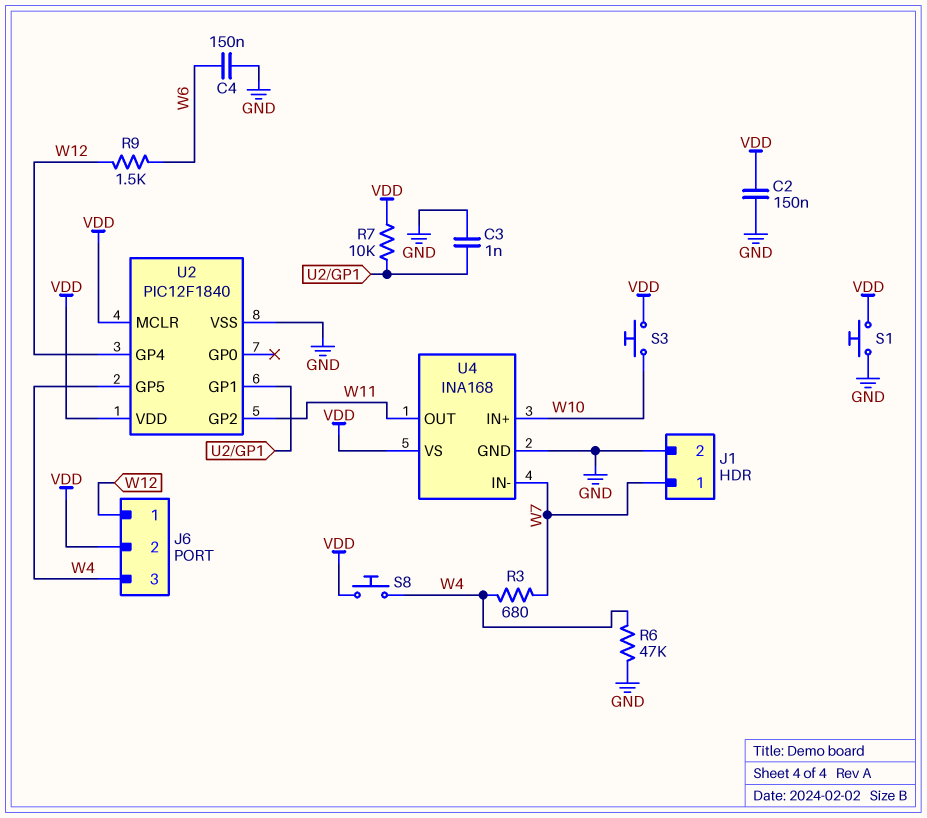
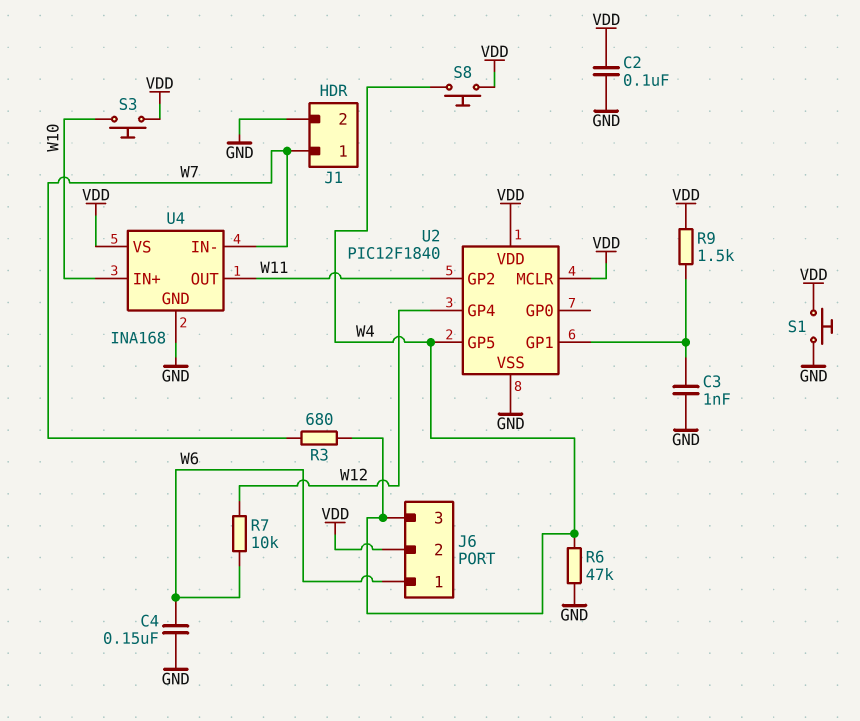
C2: 150nF (GND, VDD) -> 100nF (GND, VDD)
J6 pin 1: W12 -> W6
R7: 10k (U2/GP1, VDD) -> 10k (W6, W12)
R9: 1.5k (W6, W12) -> 1.5k (U2/GP1, VDD)

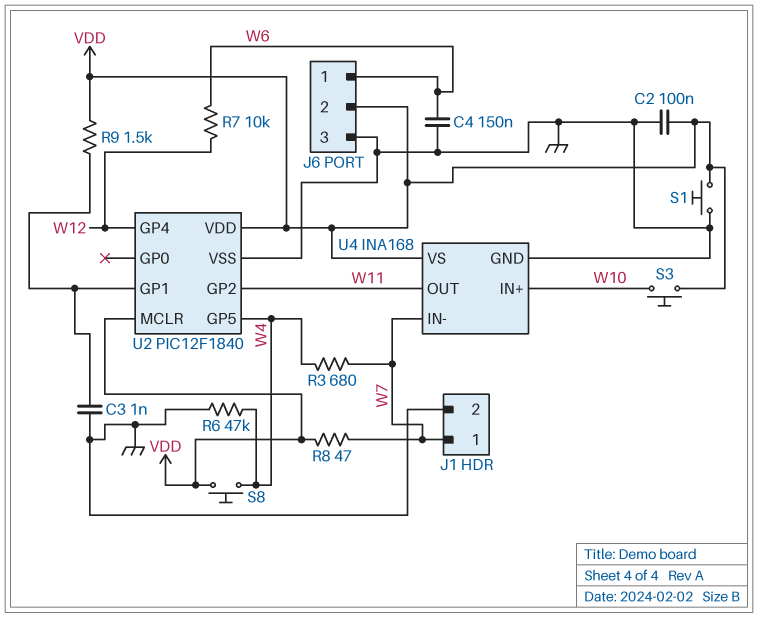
J6 pin 3: W4 -> GND
R8: none -> 47 (VDD, W7)

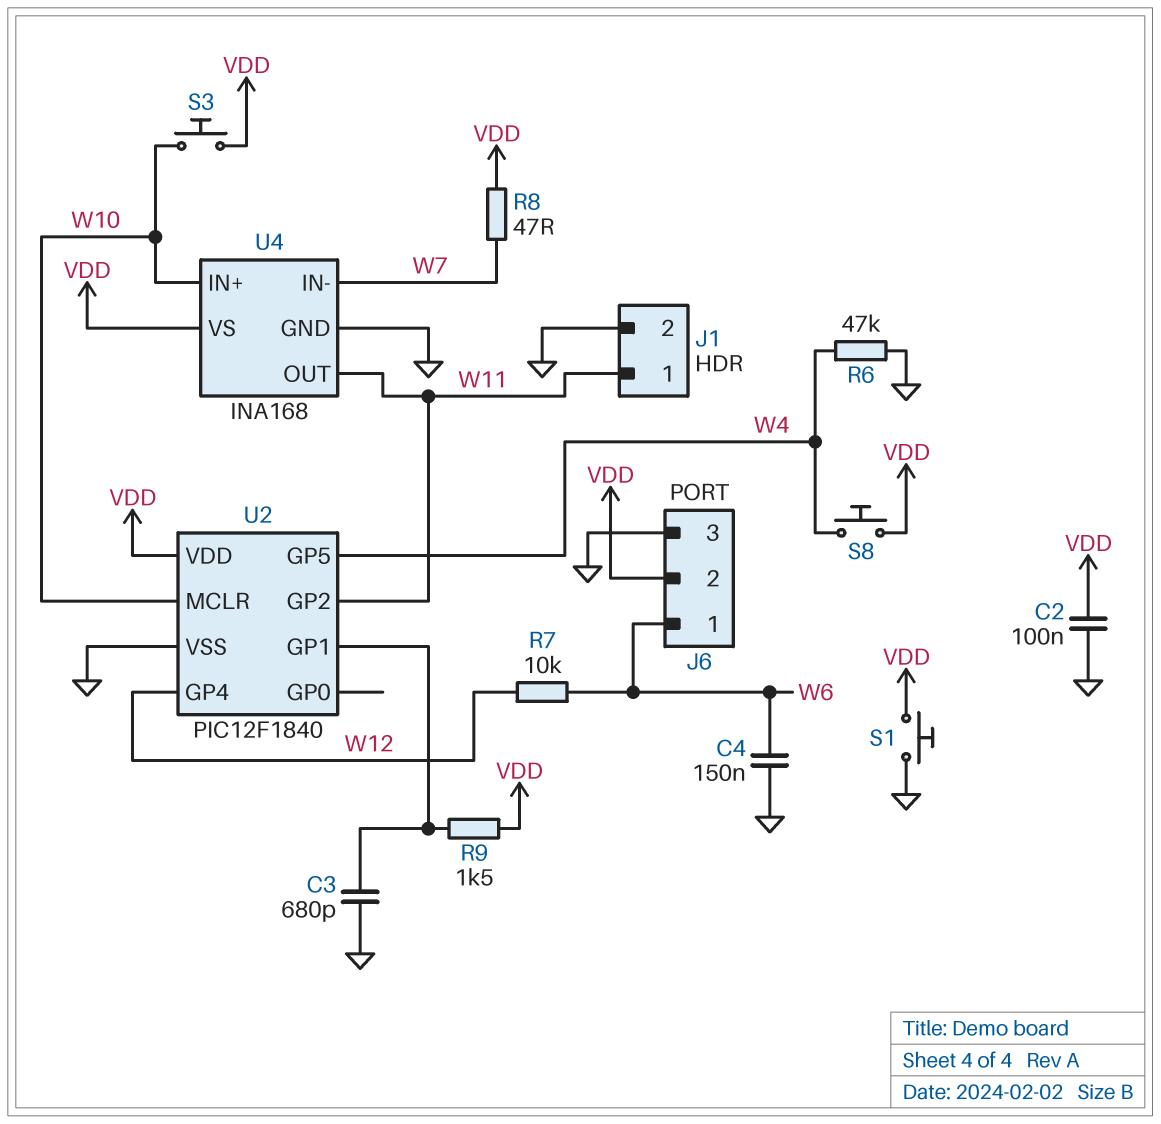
C3: 1nF (GND, U2/GP1) -> 680pF (GND, U2/GP1)
J1 pin 1: W7 -> W11
R3: 680 (W4, W7) -> none
U2 pin MCLR: VDD -> W10

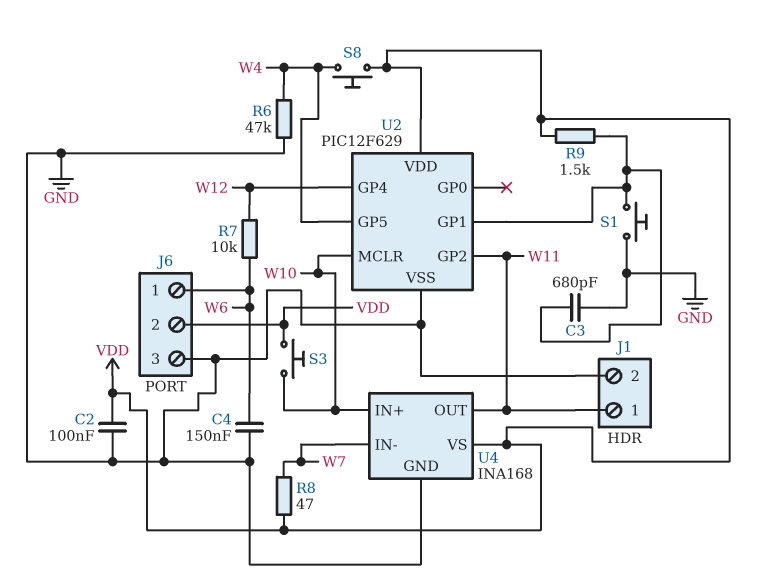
S1: button (GND, VDD) -> button (GND, U2/GP1)
U2: PIC12F1840 -> PIC12F629

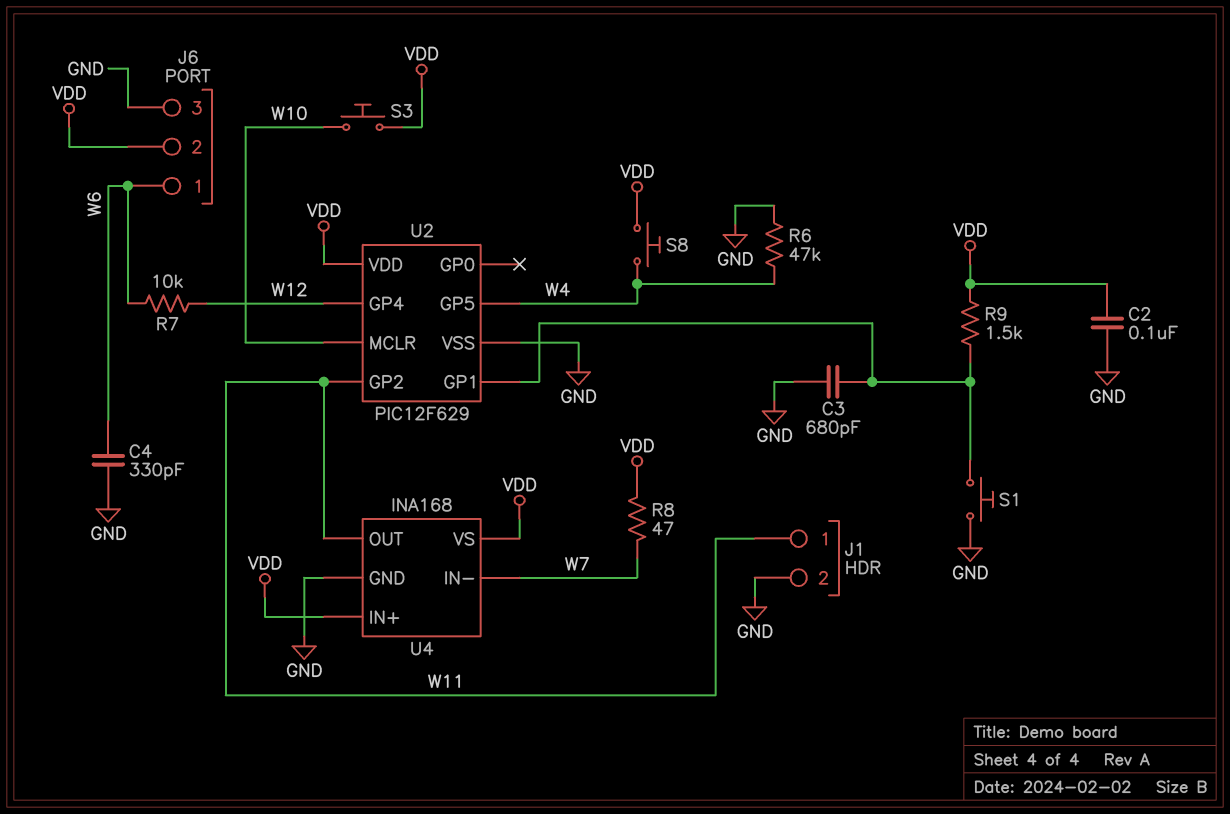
C4: 150nF (GND, W6) -> 330pF (GND, W6)
U4 pin IN+: W10 -> VDD

